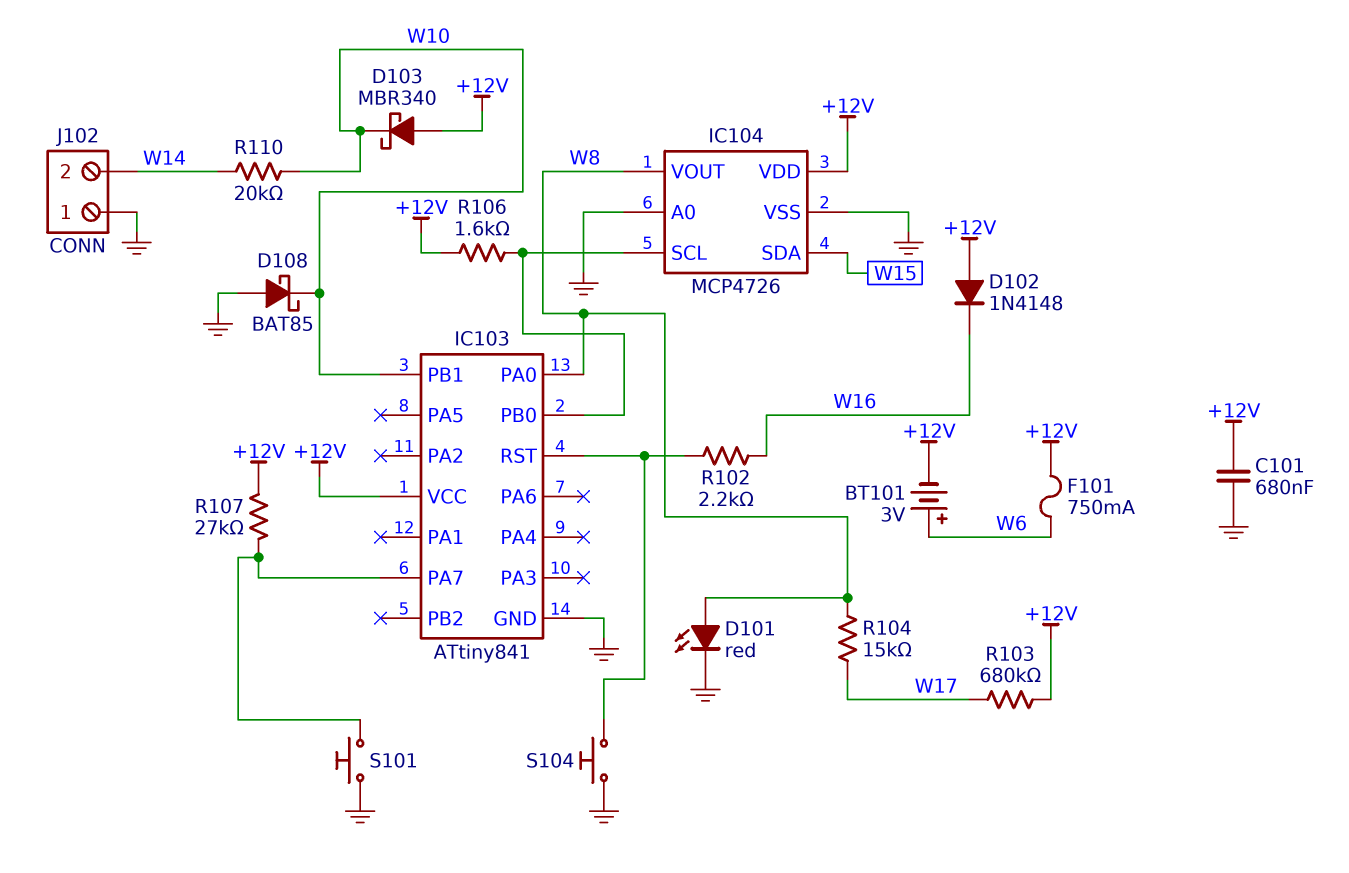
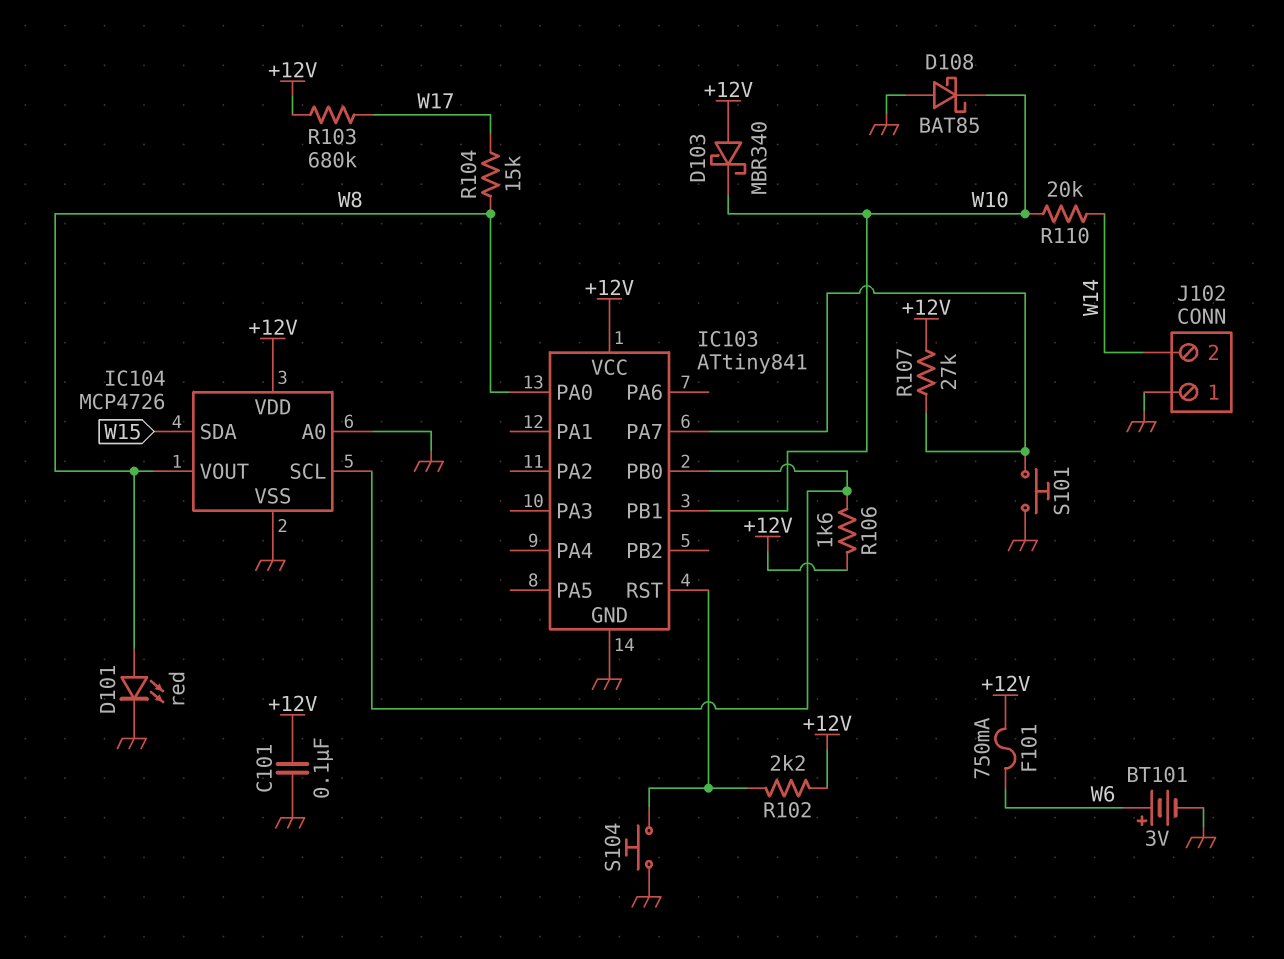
BT101: 3V (plus W6, minus +12V) -> 3V (plus W6, minus GND)
C101: 680nF (+12V, GND) -> 100nF (+12V, GND)
D102: diode 1N4148 (A +12V, K W16) -> none
R102: 2.2k (IC103/RST, W16) -> 2.2k (+12V, IC103/RST)

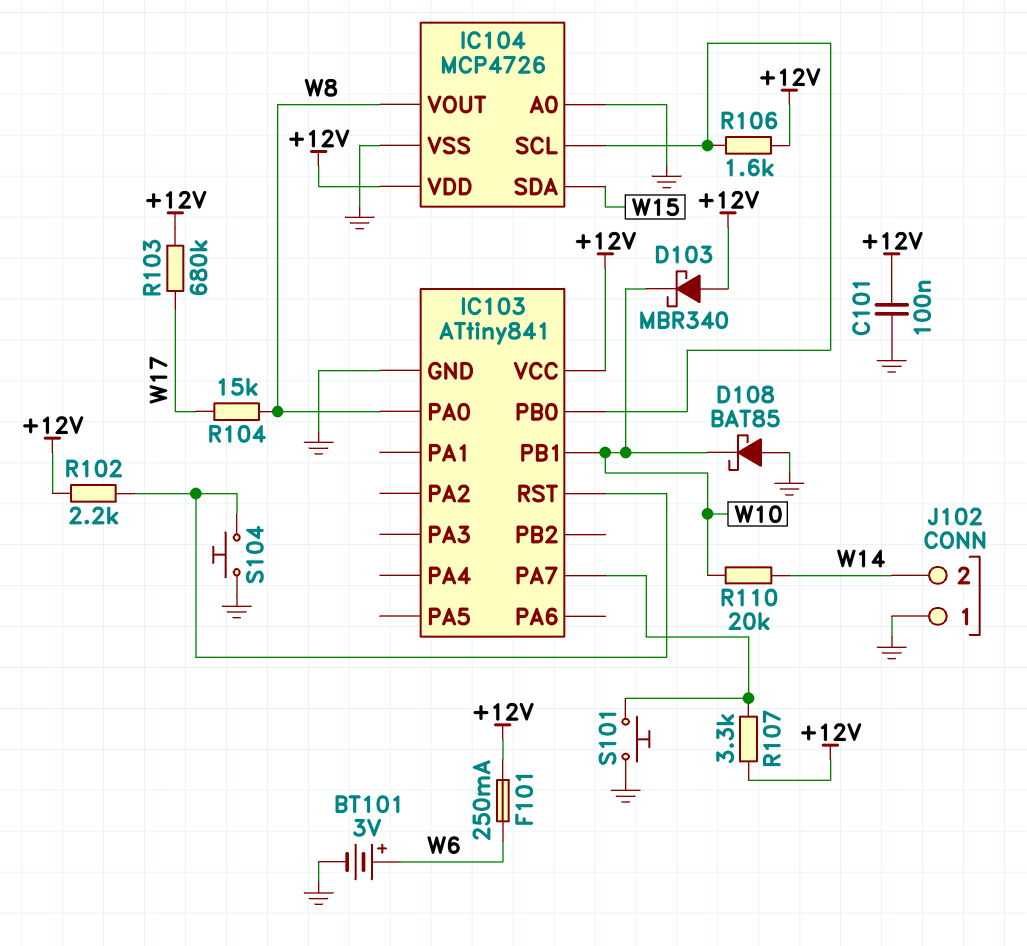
D101: LED red (A W8, K GND) -> none
F101: 750mA (+12V, W6) -> 250mA (+12V, W6)
R107: 27k (+12V, IC103/PA7) -> 3.3k (+12V, IC103/PA7)

